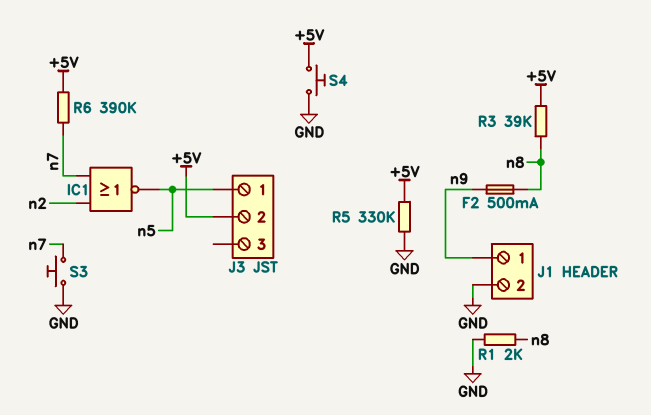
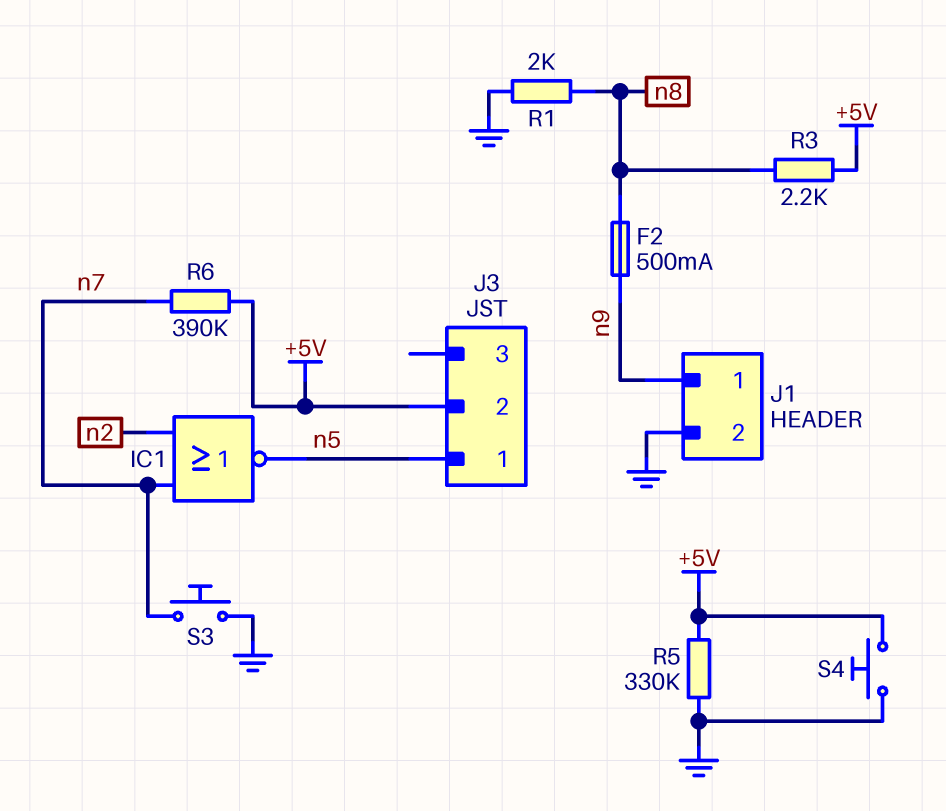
R3: 39k (+5V, n8) -> 2.2k (+5V, n8)

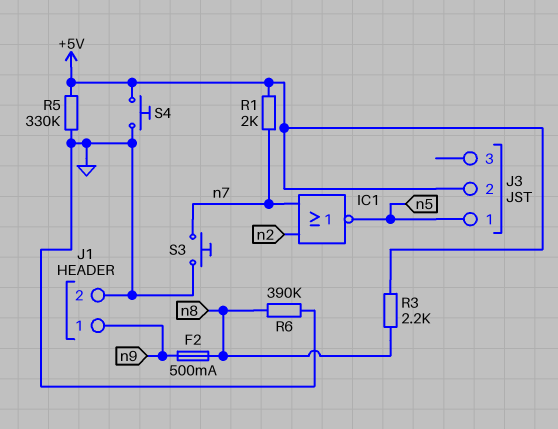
R1: 2k (GND, n8) -> 2k (+5V, n7)
R6: 390k (+5V, n7) -> 390k (GND, n8)

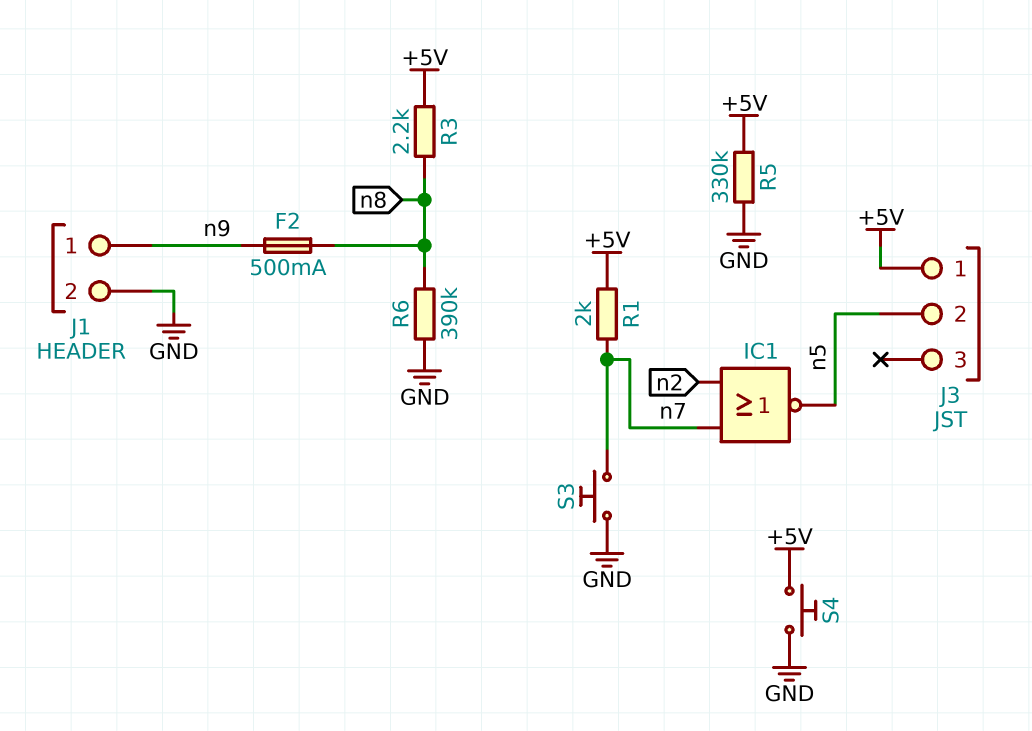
J3 pin 1: n5 -> +5V
J3 pin 2: +5V -> n5

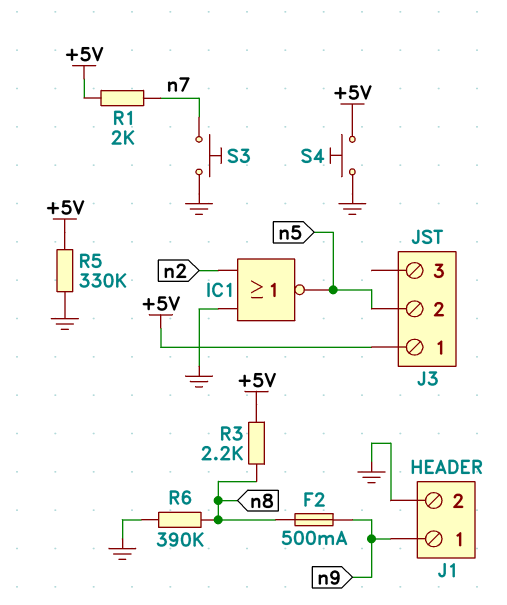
IC1: NOR (in n2, in n7, out n5) -> NOR (in GND, in n2, out n5)

